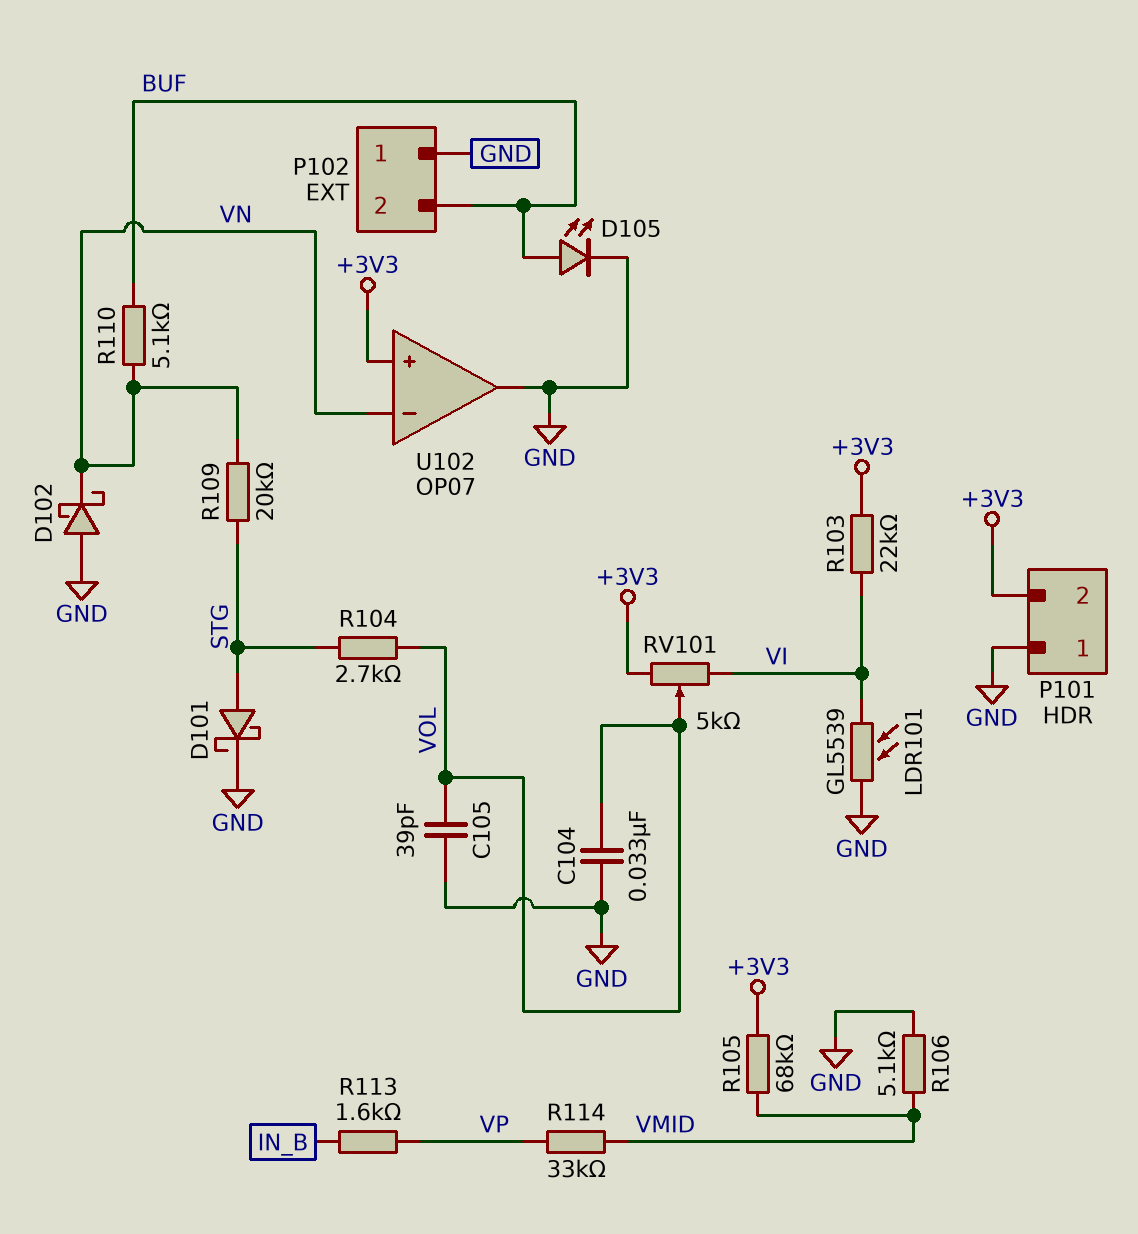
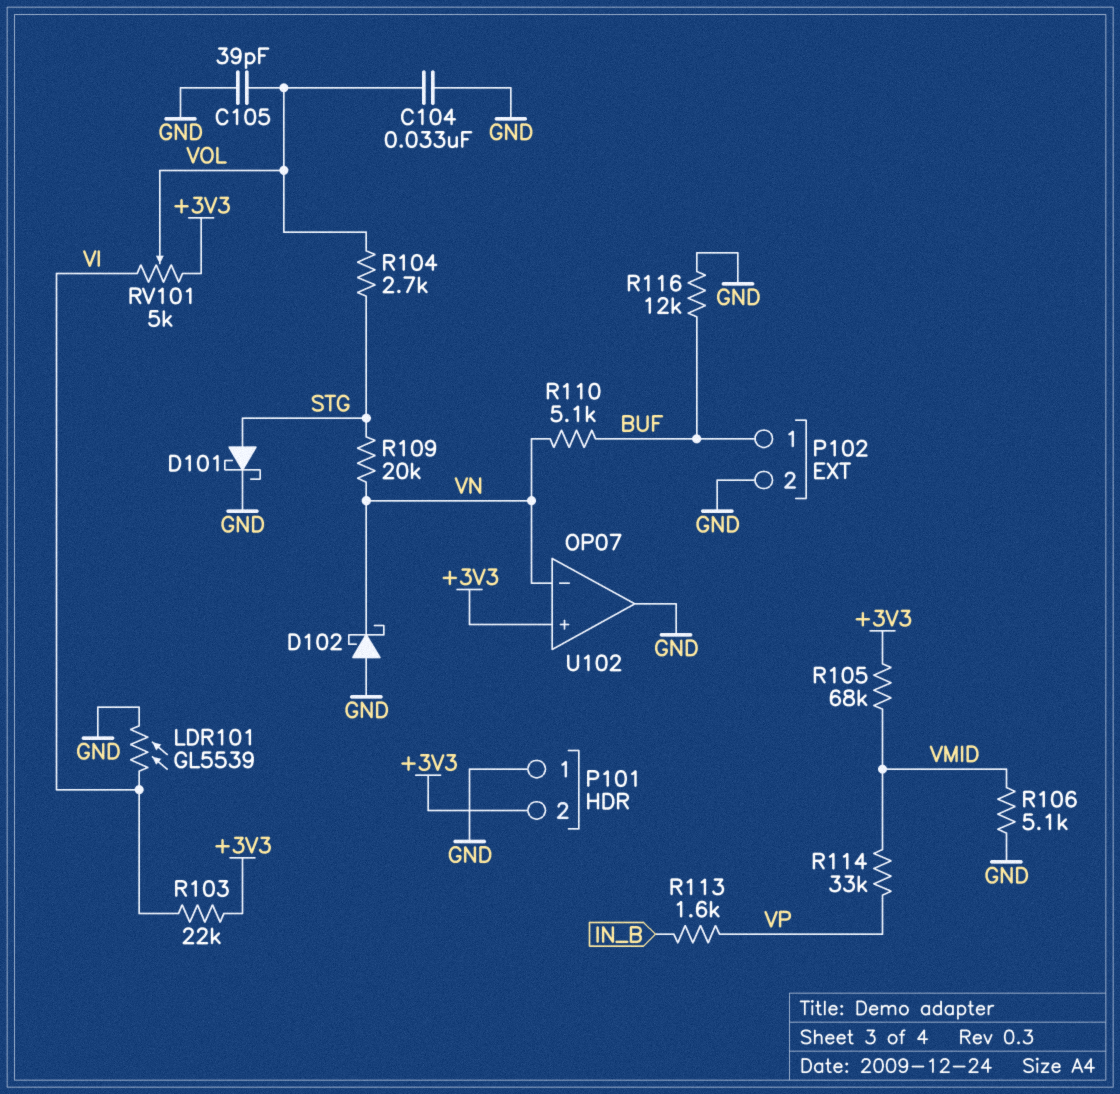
D105: LED (A BUF, K GND) -> none
P102 pin 1: GND -> BUF
P102 pin 2: BUF -> GND
R116: none -> 12k (BUF, GND)

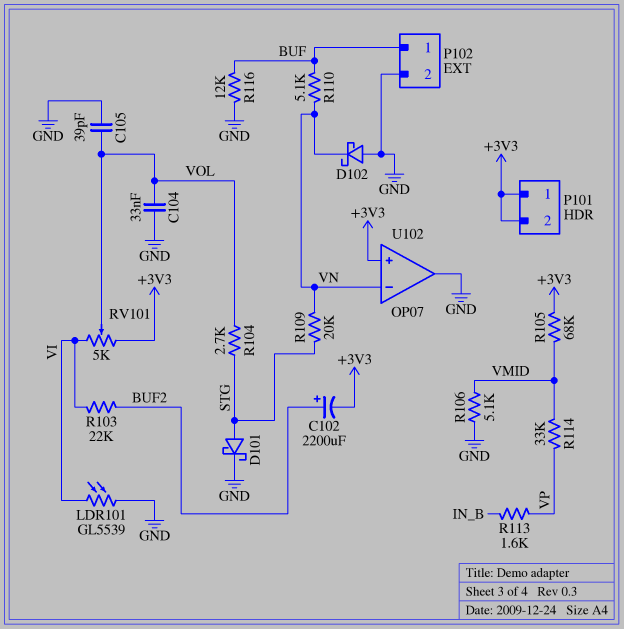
C102: none -> 2200uF (plus BUF2, minus +3V3)
P101 pin 1: GND -> +3V3
R103: 22k (+3V3, VI) -> 22k (BUF2, VI)

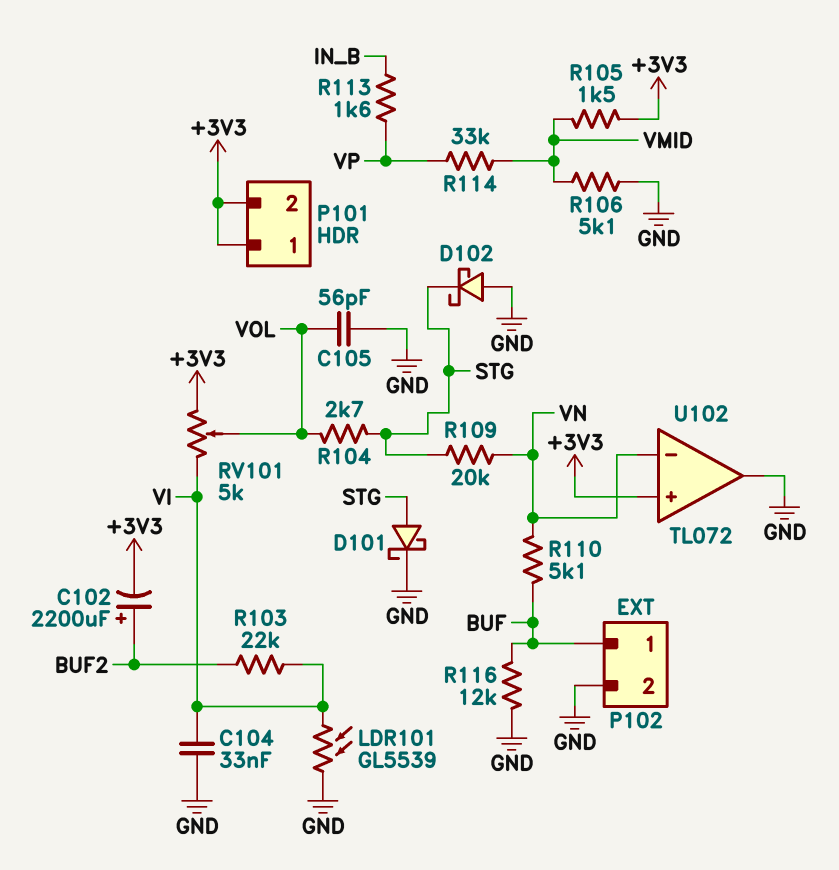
C104: 33nF (GND, VOL) -> 33nF (GND, VI)
C105: 39pF (GND, VOL) -> 56pF (GND, VOL)
D102: schottky (A GND, K VN) -> schottky (A GND, K STG)
R105: 68k (+3V3, VMID) -> 1.5k (+3V3, VMID)
U102: OP07 -> TL072

